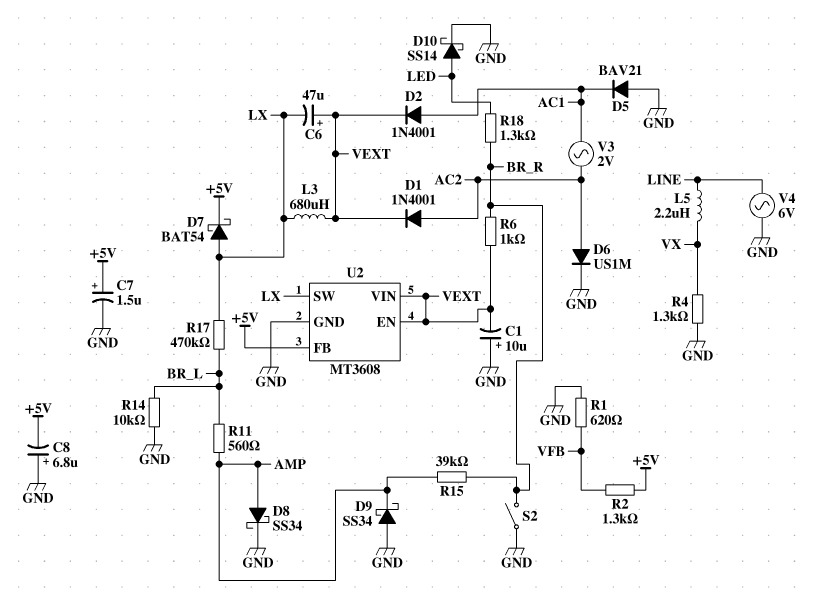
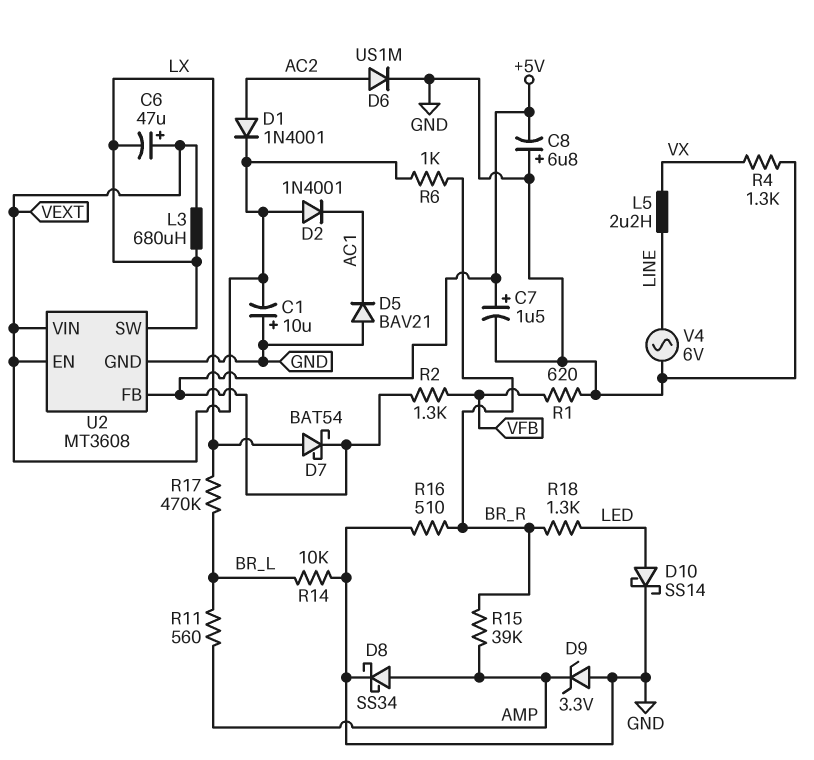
D2: diode 1N4001 (A AC1, K VEXT) -> diode 1N4001 (A VEXT, K AC1)
D9: schottky SS34 (A GND, K AMP) -> zener 3.3V (A GND, K AMP)
R16: none -> 510 (BR_R, GND)
S2: switch (BR_R, GND) -> none
V3: AC 2V (AC1, AC2) -> none

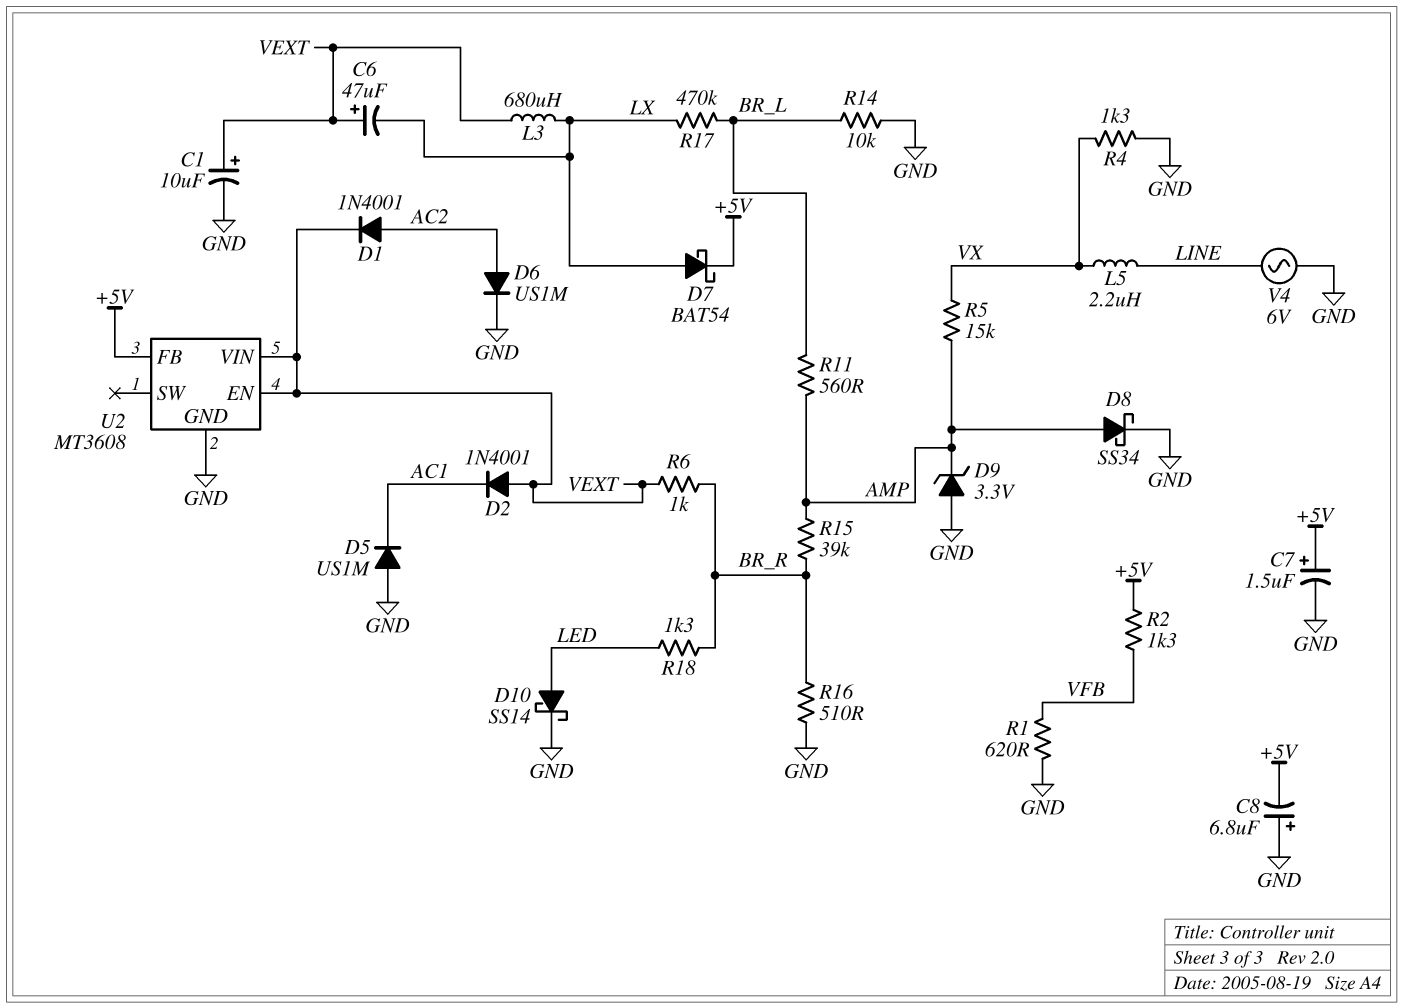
C1: 10uF (plus GND, minus VEXT) -> 10uF (plus VEXT, minus GND)
D5: diode BAV21 (A GND, K AC1) -> diode US1M (A GND, K AC1)
R5: none -> 15k (AMP, VX)
U2 pin SW: LX -> none

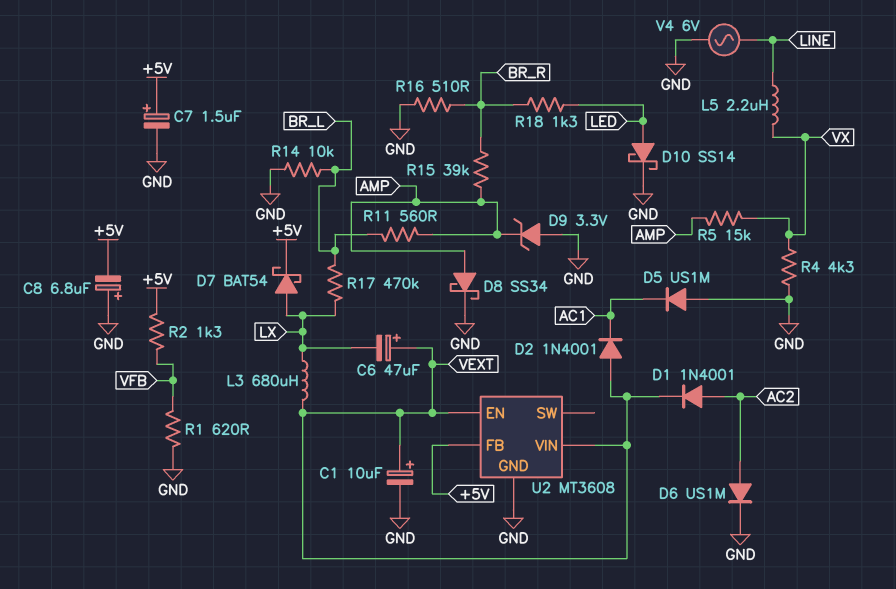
R4: 1.3k (GND, VX) -> 4.3k (GND, VX)
R6: 1k (BR_R, VEXT) -> none

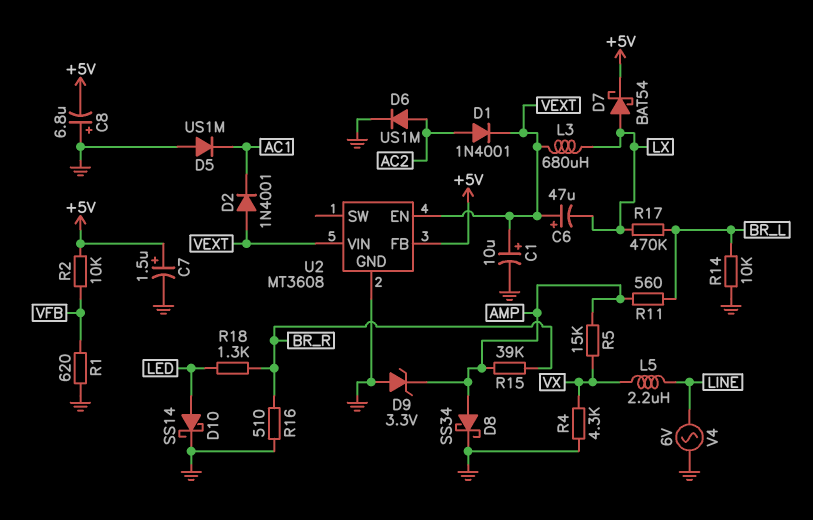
R2: 1.3k (+5V, VFB) -> 10k (+5V, VFB)

